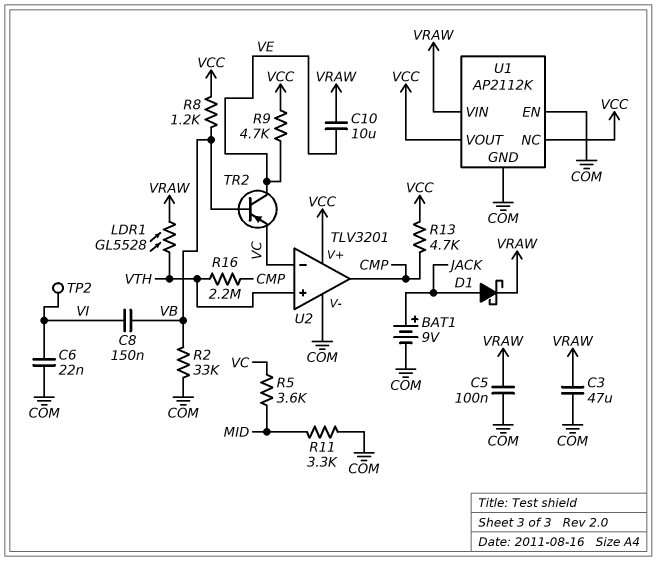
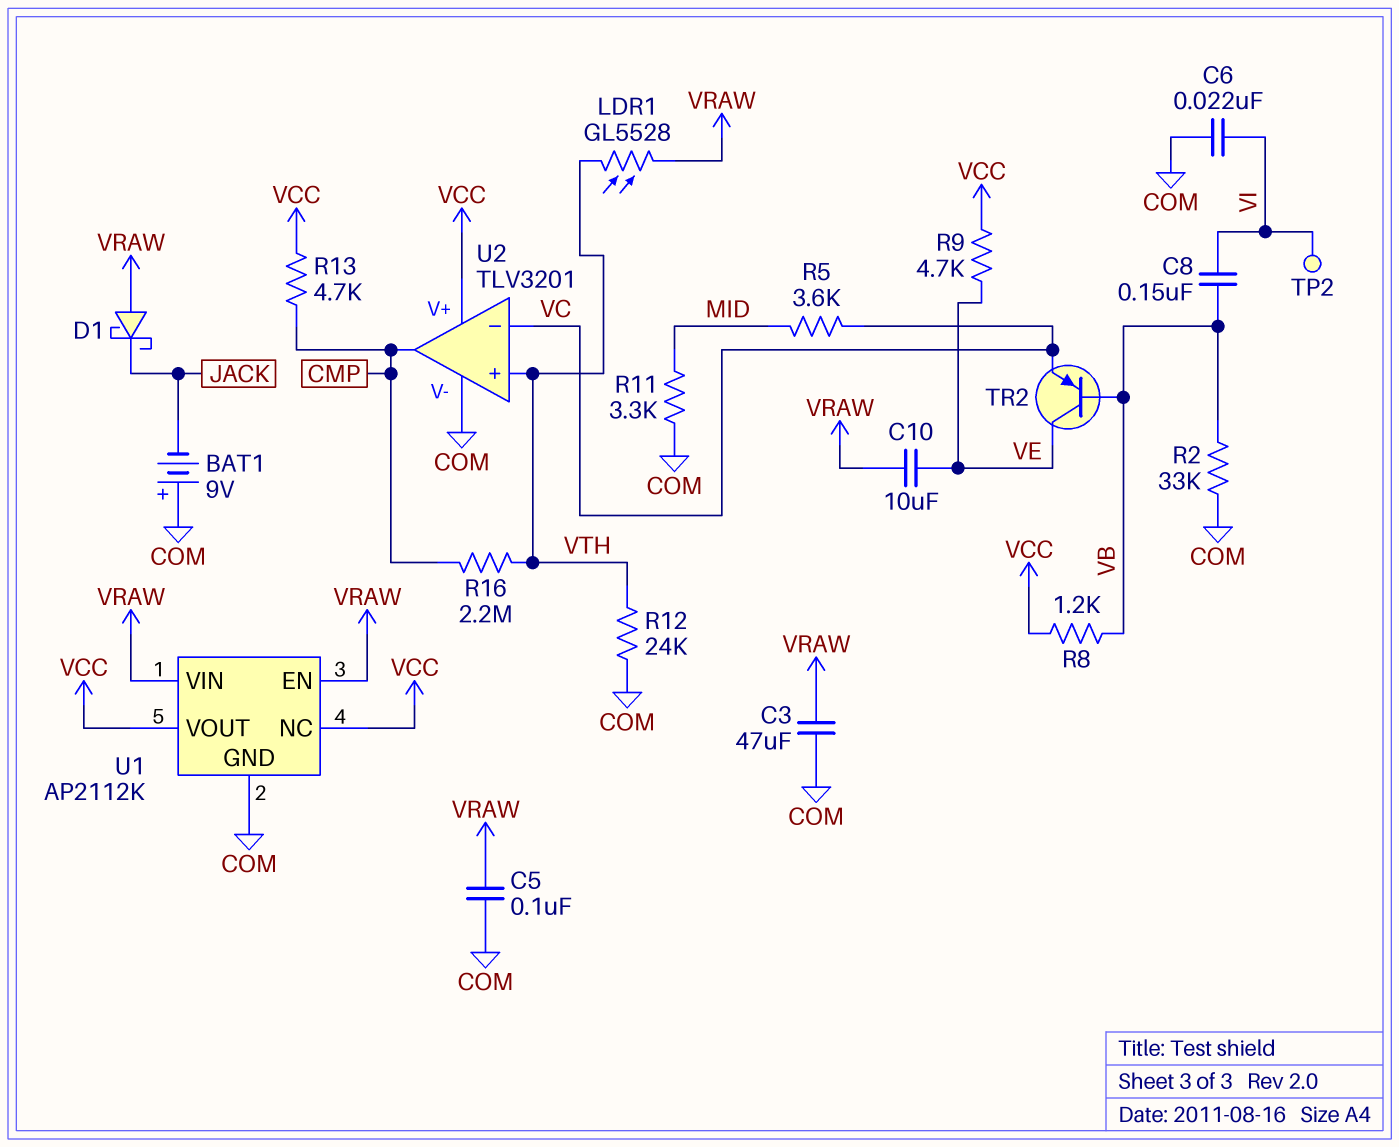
BAT1: 9V (plus JACK, minus COM) -> 9V (plus COM, minus JACK)
D1: schottky (A JACK, K VRAW) -> schottky (A VRAW, K JACK)
R12: none -> 24k (COM, VTH)
U1 pin EN: COM -> VRAW

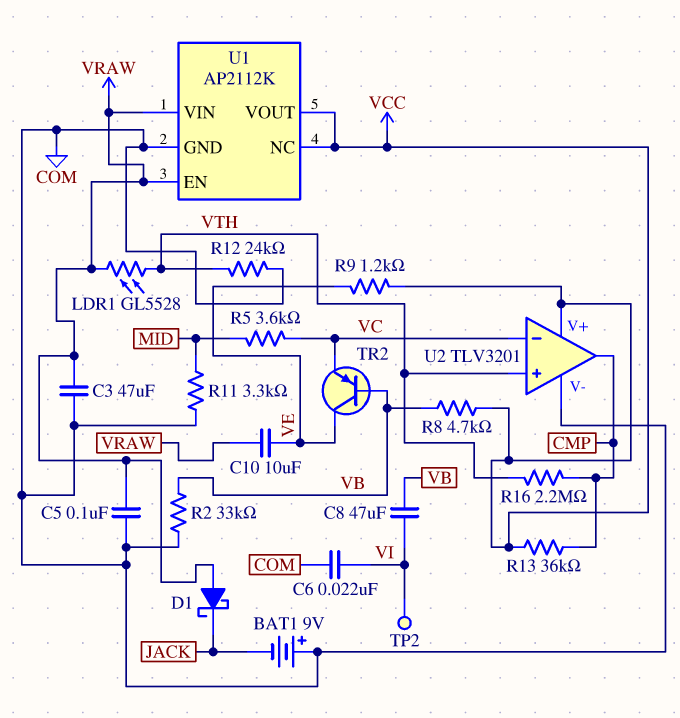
C8: 150nF (VB, VI) -> 47uF (VB, VI)
R8: 1.2k (VB, VCC) -> 4.7k (VB, VCC)
R9: 4.7k (VCC, VE) -> 1.2k (VCC, VE)
R13: 4.7k (CMP, VCC) -> 36k (CMP, VCC)

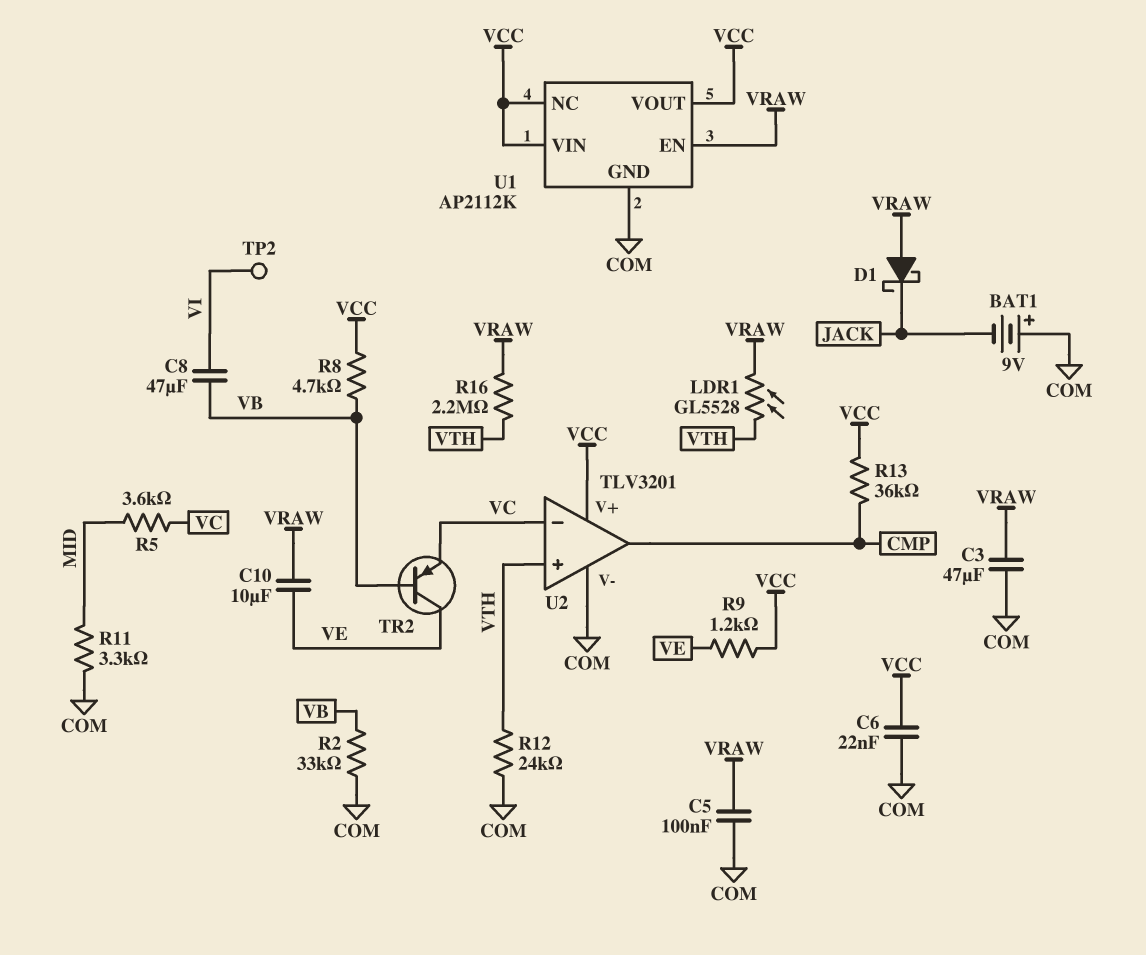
C6: 22nF (COM, VI) -> 22nF (COM, VCC)
R16: 2.2M (CMP, VTH) -> 2.2M (VRAW, VTH)
U1 pin VIN: VRAW -> VCC

